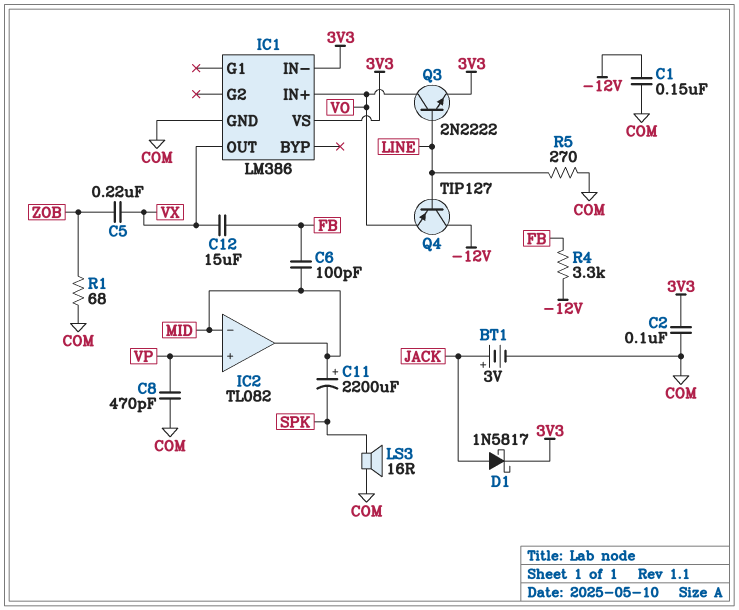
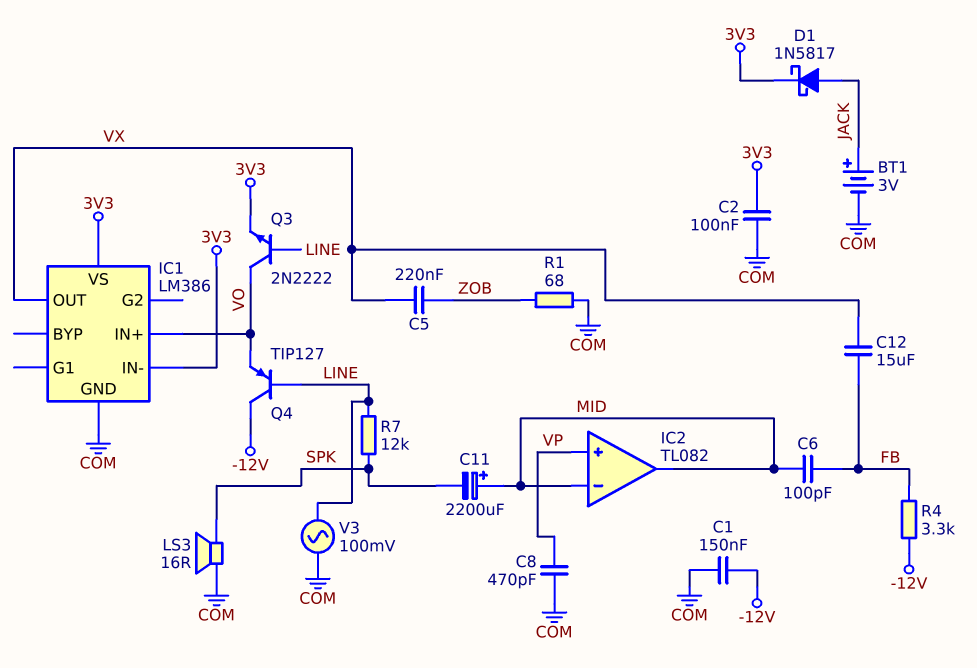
R5: 270 (COM, LINE) -> none
R7: none -> 12k (LINE, SPK)
V3: none -> AC 100mV (COM, LINE)

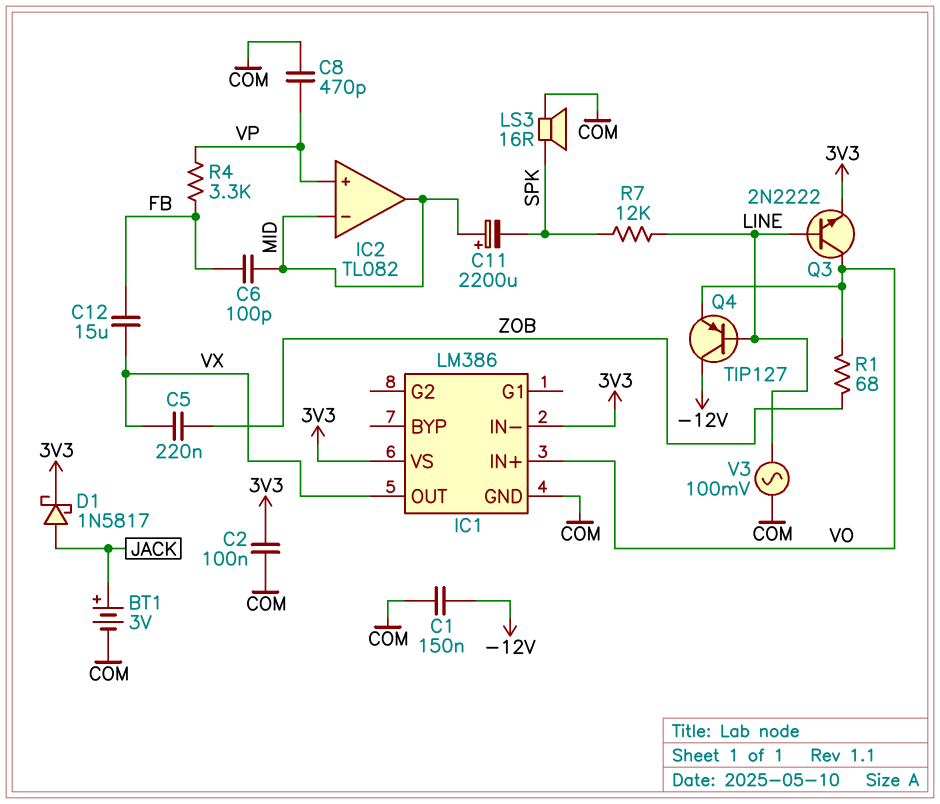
R1: 68 (COM, ZOB) -> 68 (VO, ZOB)
R4: 3.3k (-12V, FB) -> 3.3k (FB, VP)

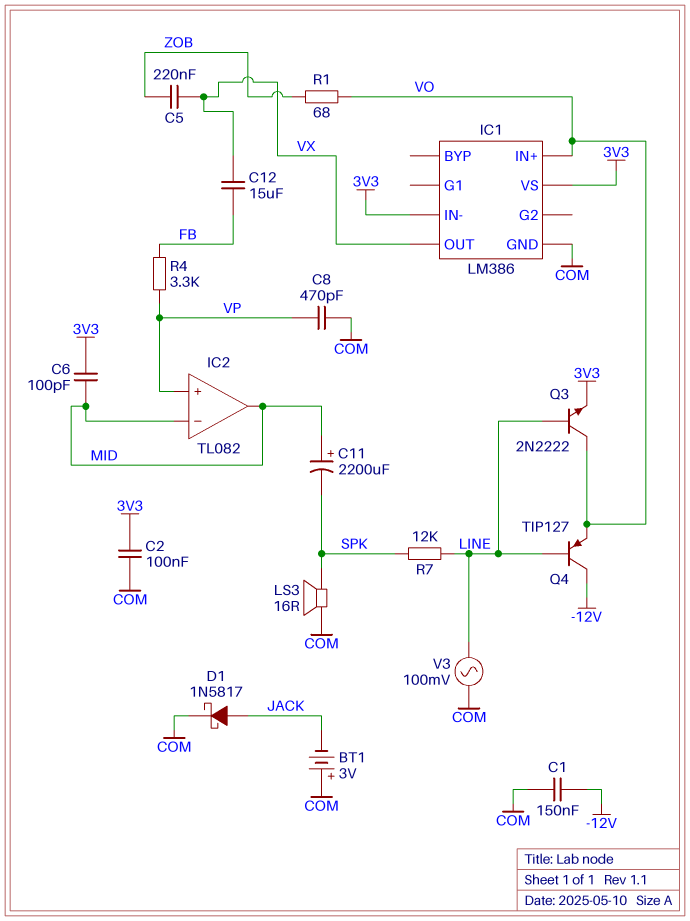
BT1: 3V (plus JACK, minus COM) -> 3V (plus COM, minus JACK)
C6: 100pF (FB, MID) -> 100pF (3V3, MID)
D1: schottky 1N5817 (A JACK, K 3V3) -> schottky 1N5817 (A JACK, K COM)

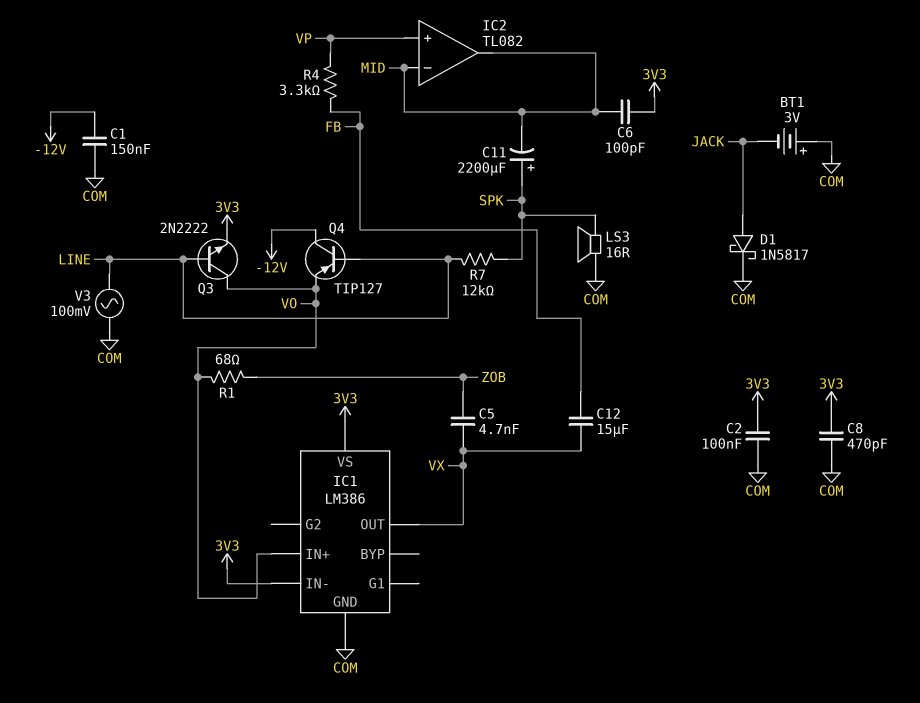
C5: 220nF (VX, ZOB) -> 4.7nF (VX, ZOB)
C8: 470pF (COM, VP) -> 470pF (3V3, COM)
C11: 2200uF (plus MID, minus SPK) -> 2200uF (plus SPK, minus MID)

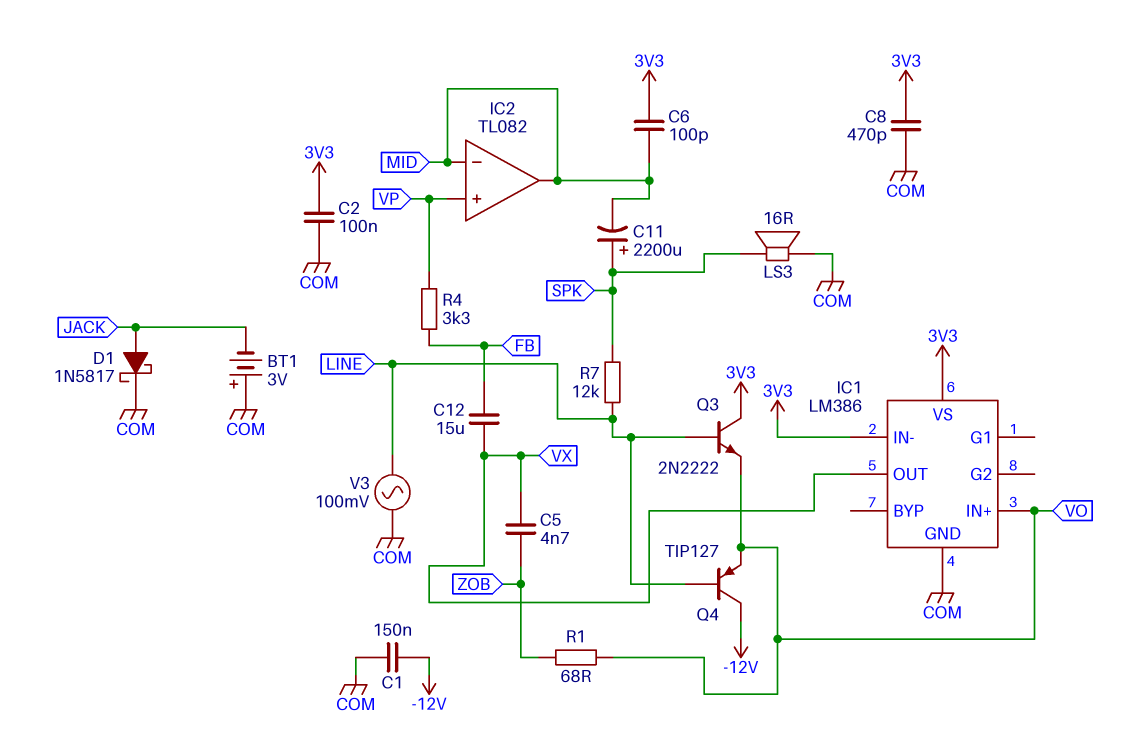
Q3: NPN 2N2222 (B LINE, C VO, E 3V3) -> NPN 2N2222 (B LINE, C 3V3, E VO)

